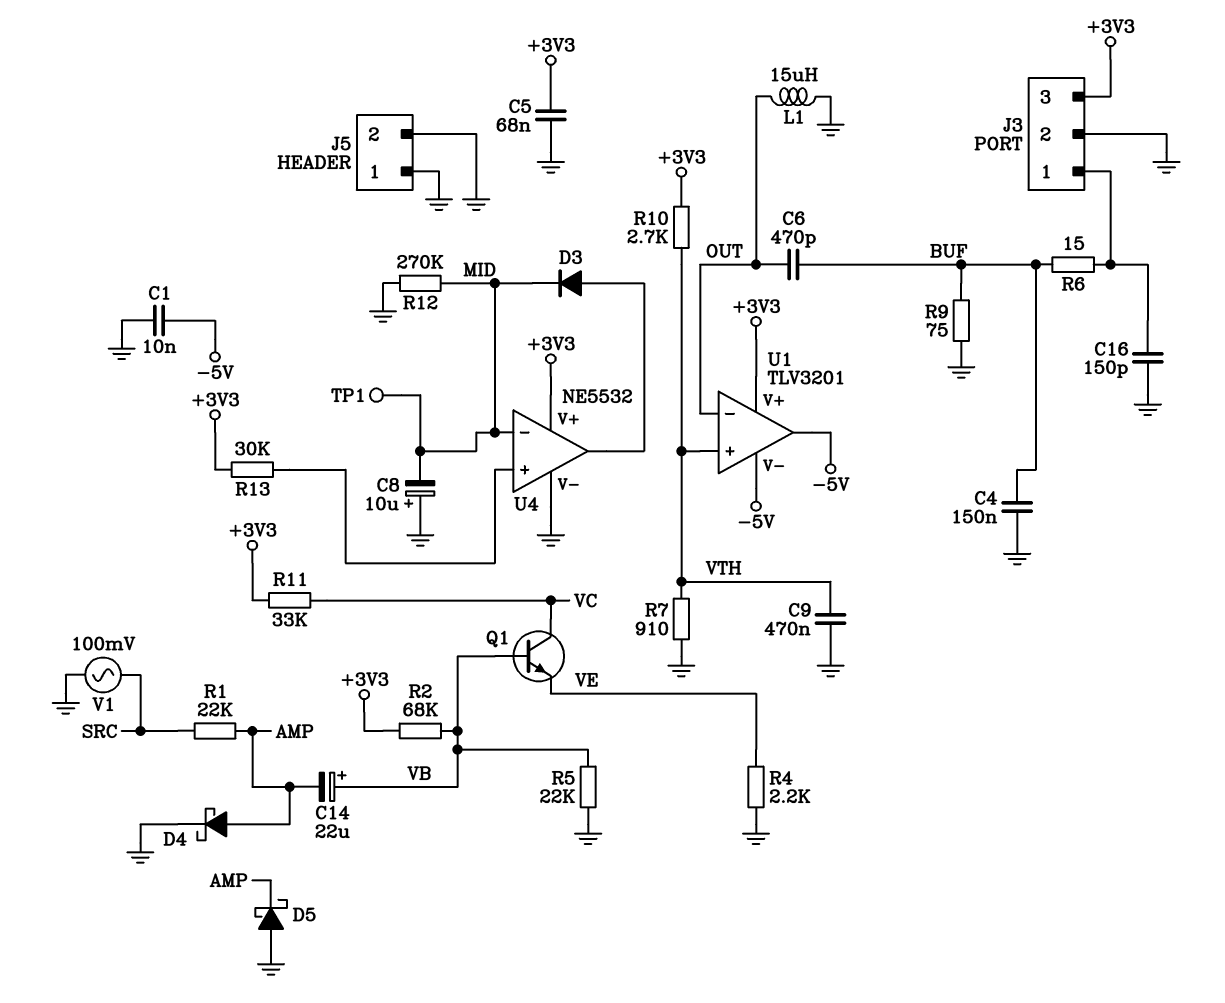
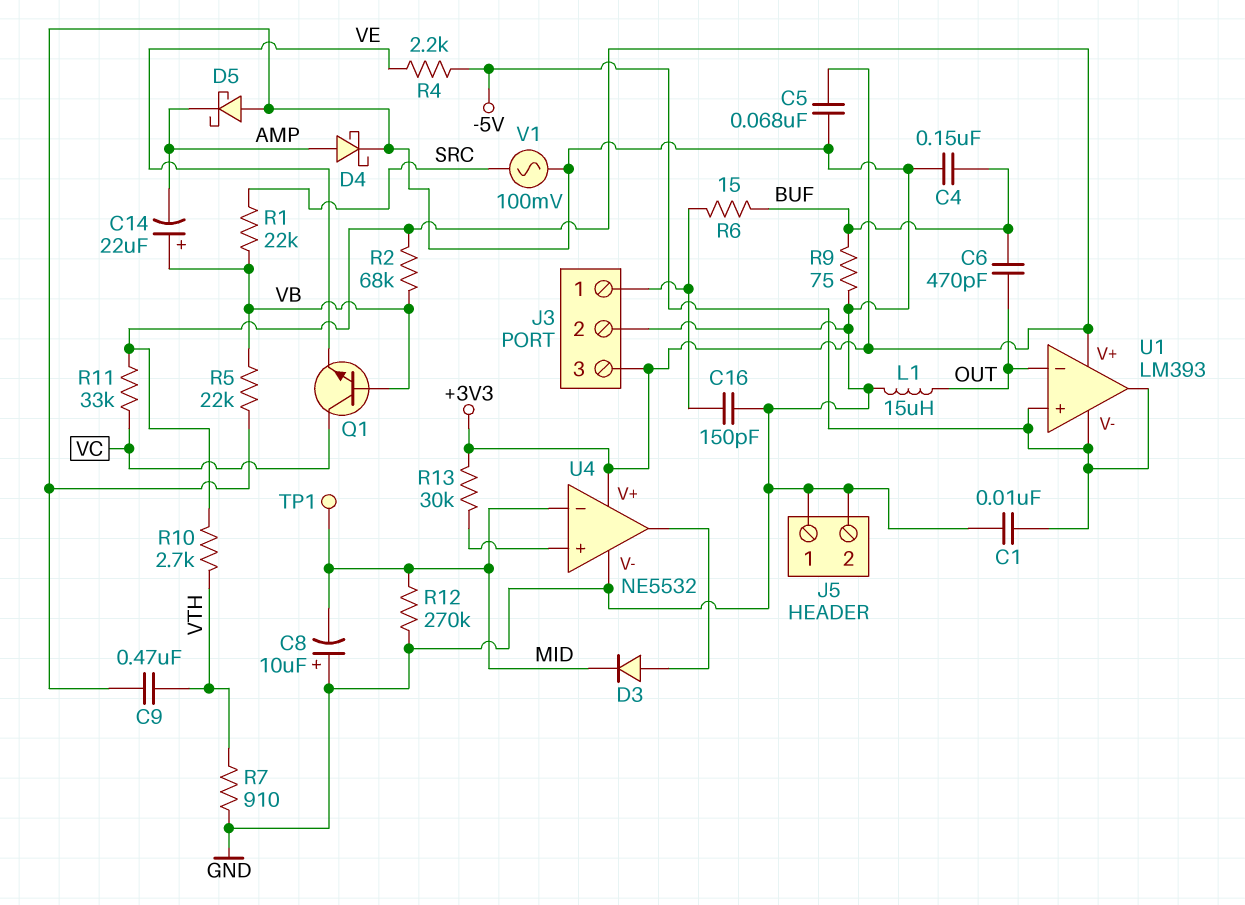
R1: 22k (AMP, SRC) -> 22k (SRC, VB)
R4: 2.2k (GND, VE) -> 2.2k (-5V, VE)
U1: TLV3201 -> LM393
U1 pin in+: VTH -> -5V

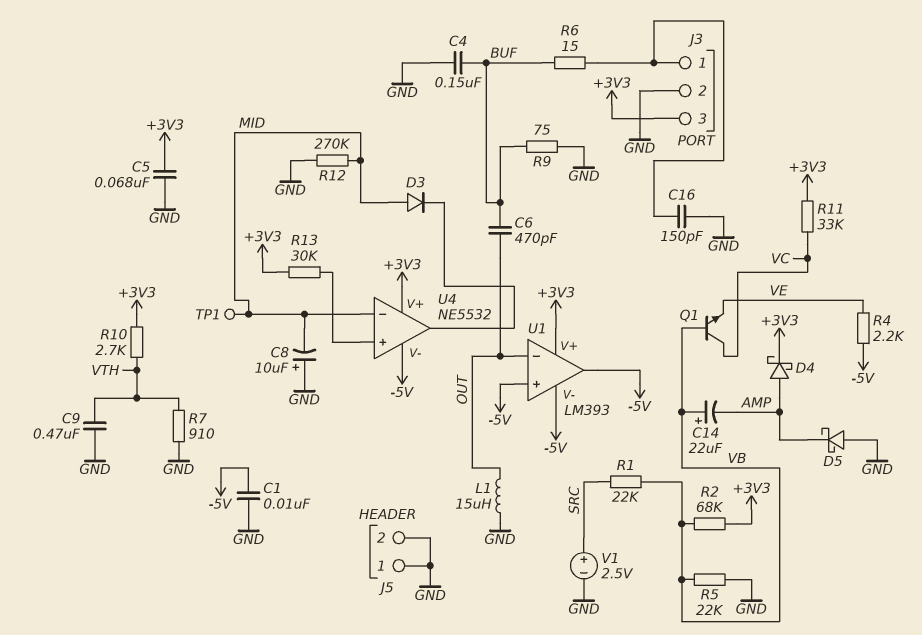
D3: diode (A U4/out, K MID) -> diode (A MID, K U4/out)
D4: schottky (A AMP, K GND) -> schottky (A AMP, K +3V3)
U4 pin V-: GND -> -5V
V1: AC 100mV (GND, SRC) -> 2.5V (plus SRC, minus GND)

